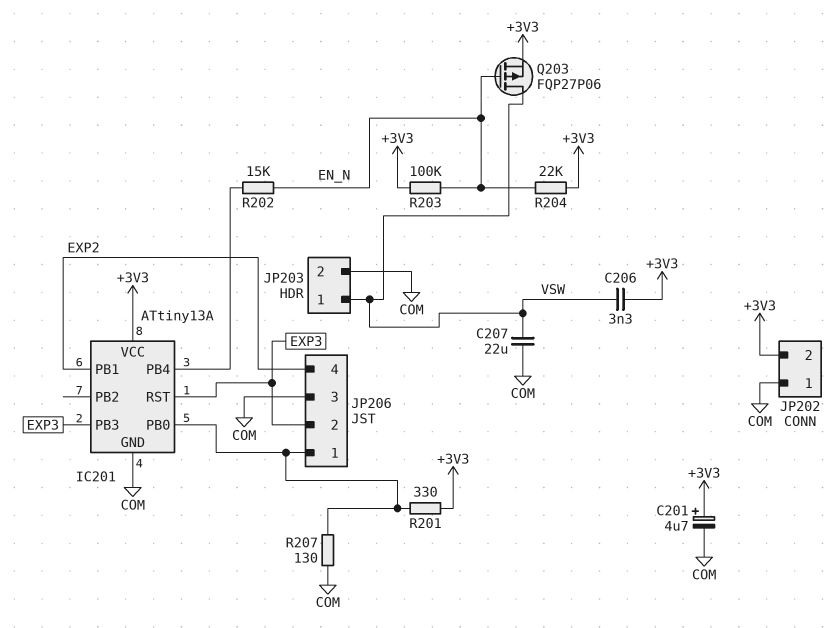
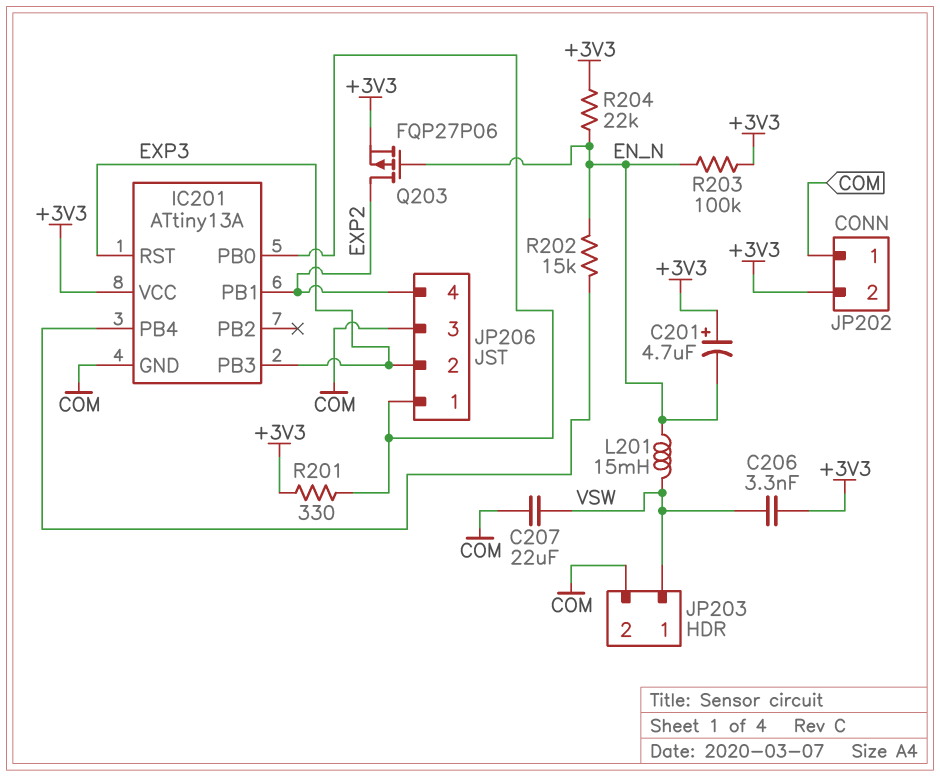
C201: 4.7uF (plus +3V3, minus COM) -> 4.7uF (plus +3V3, minus EN_N)
L201: none -> 15mH (EN_N, VSW)
Q203: PMOS FQP27P06 (G EN_N, D VSW, S +3V3) -> PMOS FQP27P06 (G EN_N, D EXP2, S +3V3)
R207: 130 (COM, IC201/PB0) -> none

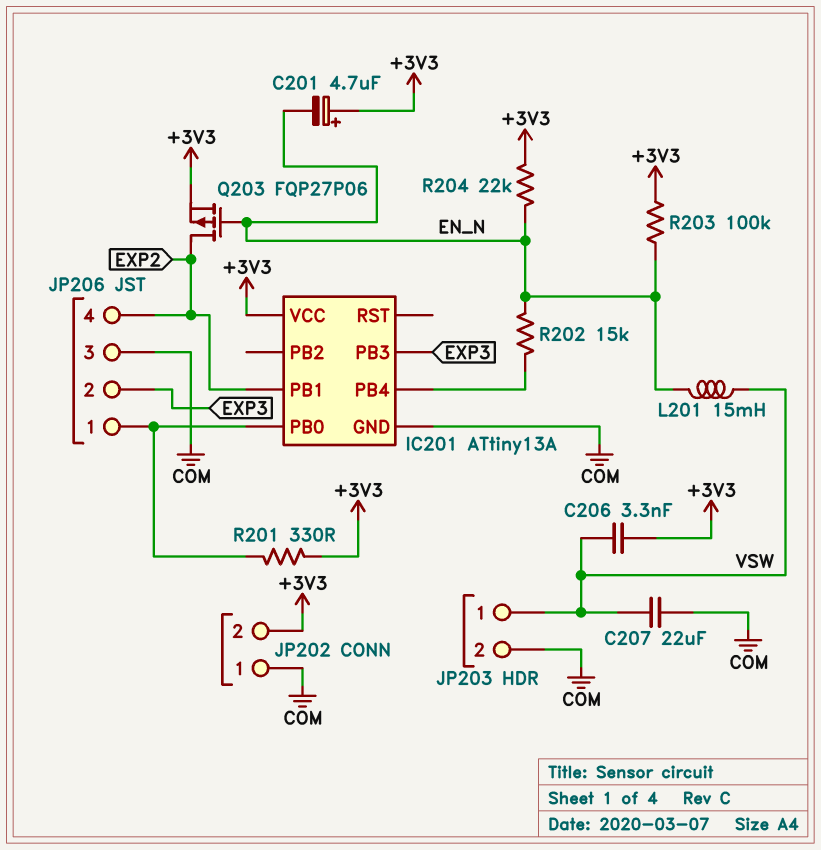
IC201 pin RST: EXP3 -> none

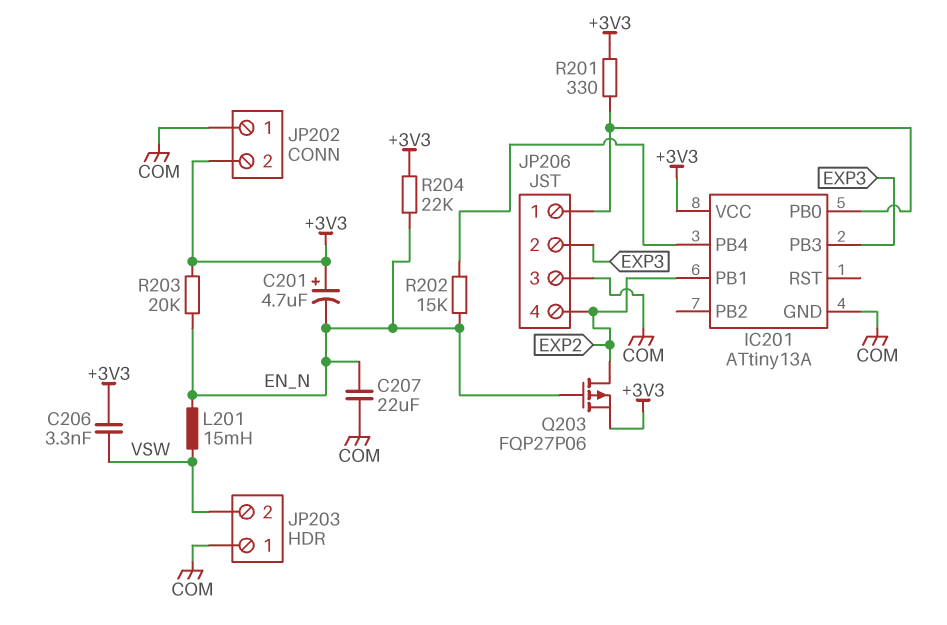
C207: 22uF (COM, VSW) -> 22uF (COM, EN_N)
JP203 pin 1: VSW -> COM
JP203 pin 2: COM -> VSW
R203: 100k (+3V3, EN_N) -> 20k (+3V3, EN_N)

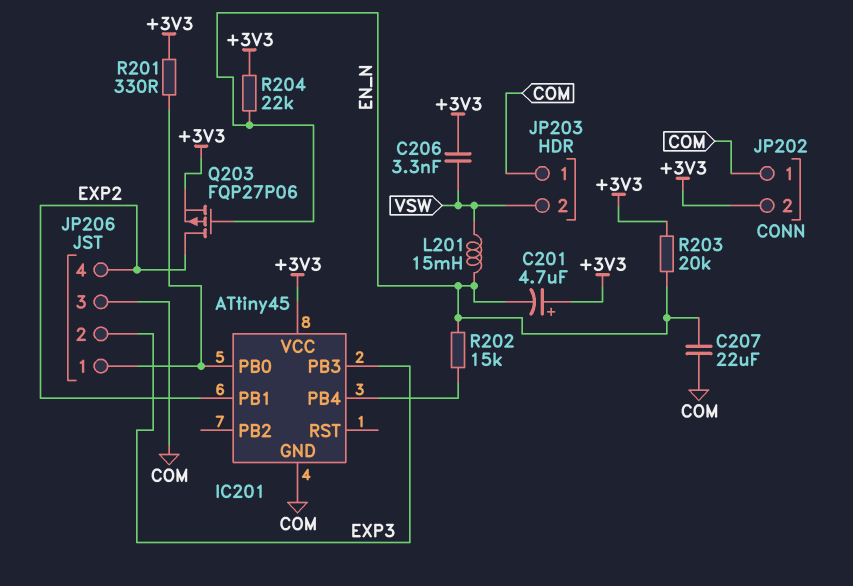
IC201: ATtiny13A -> ATtiny45

